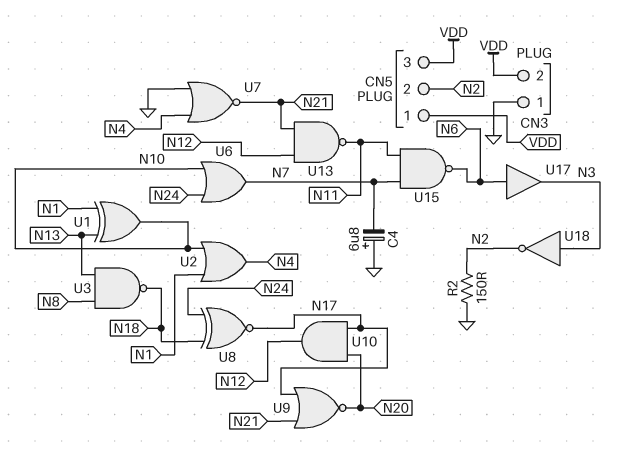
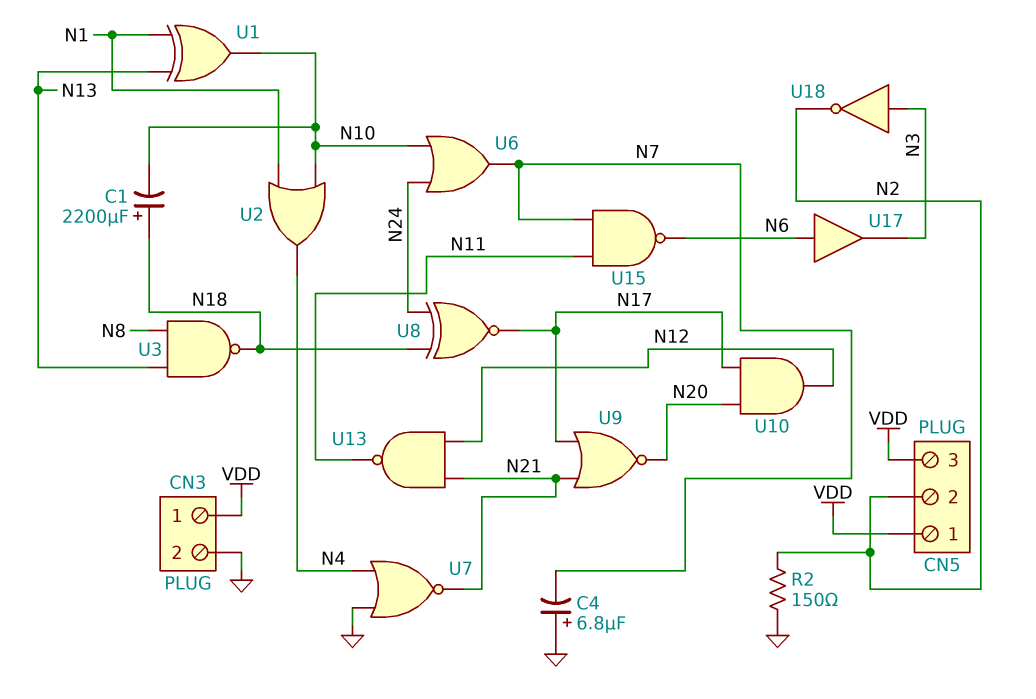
C1: none -> 2200uF (plus N18, minus N10)
CN3 pin 1: GND -> VDD
CN3 pin 2: VDD -> GND

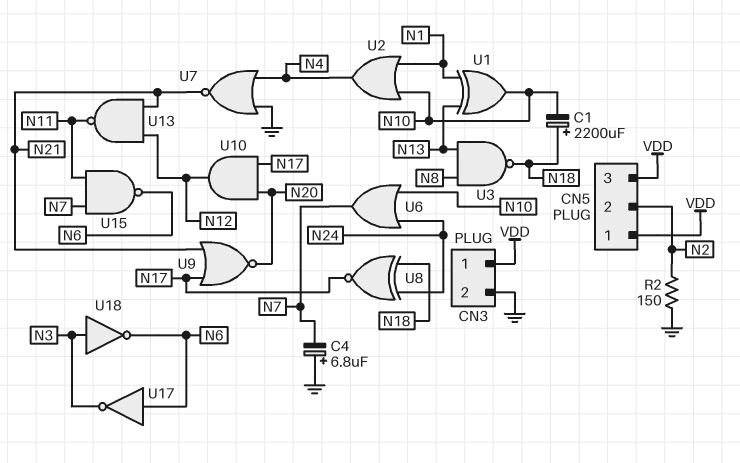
U17: buffer (in N6, out N3) -> NOT (in N6, out N3)
U18: NOT (in N3, out N2) -> NOT (in N3, out N6)

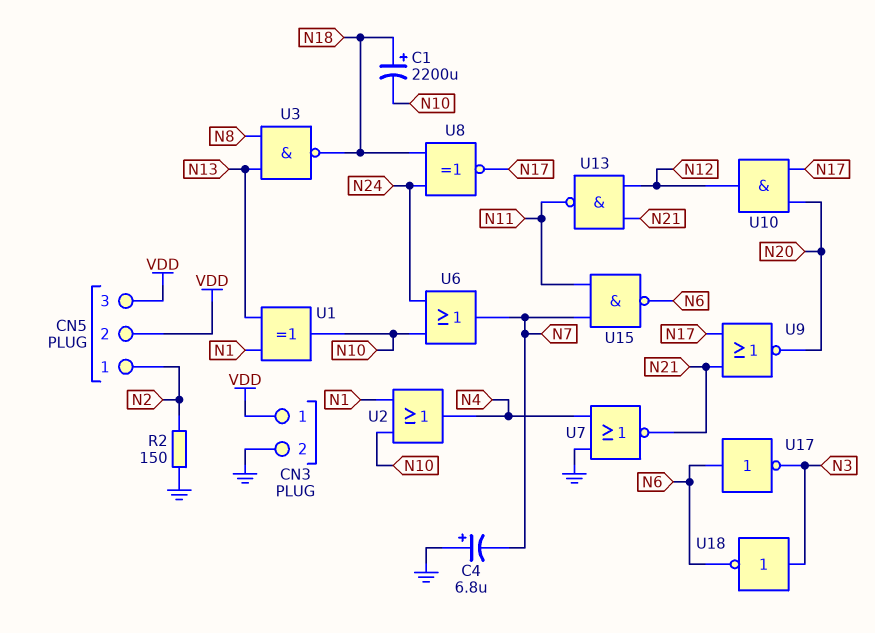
CN5 pin 1: VDD -> N2
CN5 pin 2: N2 -> VDD

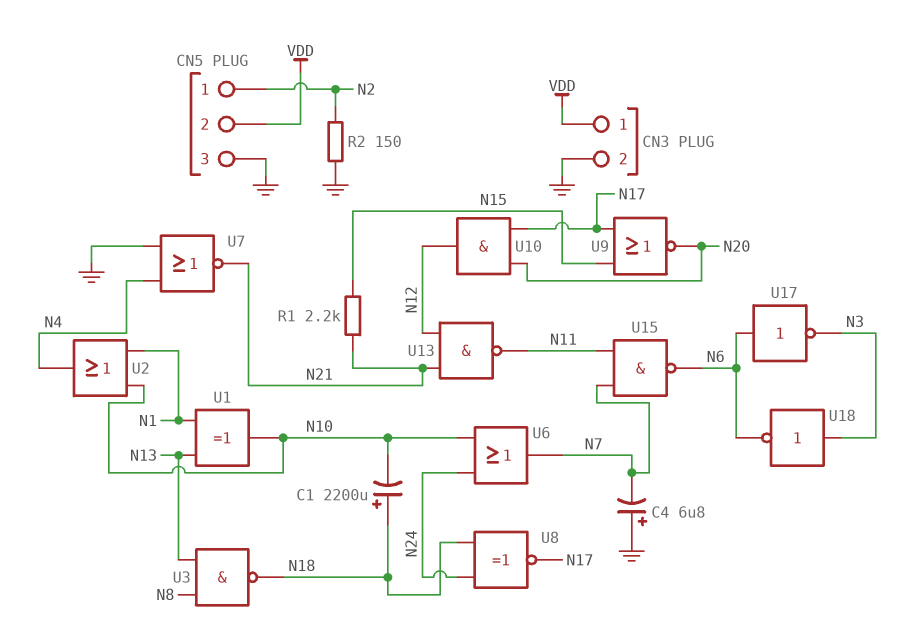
CN5 pin 3: VDD -> GND
R1: none -> 2.2k (N15, N21)
U9: NOR (in N17, in N21, out N20) -> NOR (in N15, in N17, out N20)

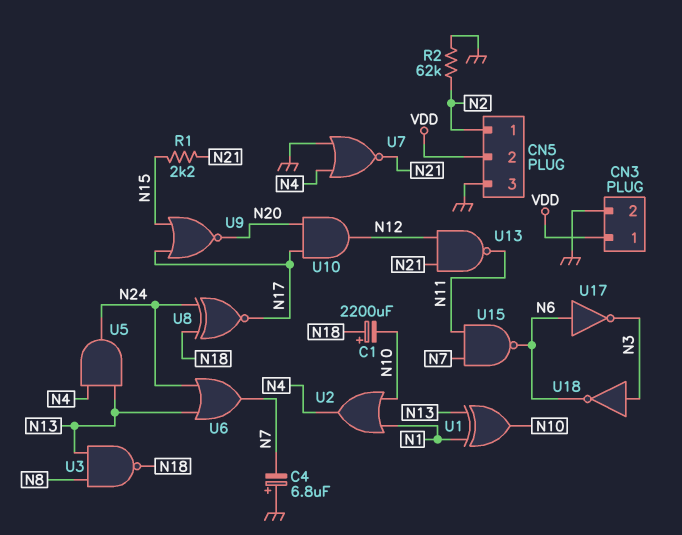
R2: 150 (GND, N2) -> 62k (GND, N2)
U5: none -> AND (in N4, in N13, out N24)
U6: OR (in N10, in N24, out N7) -> OR (in N13, in N24, out N7)

